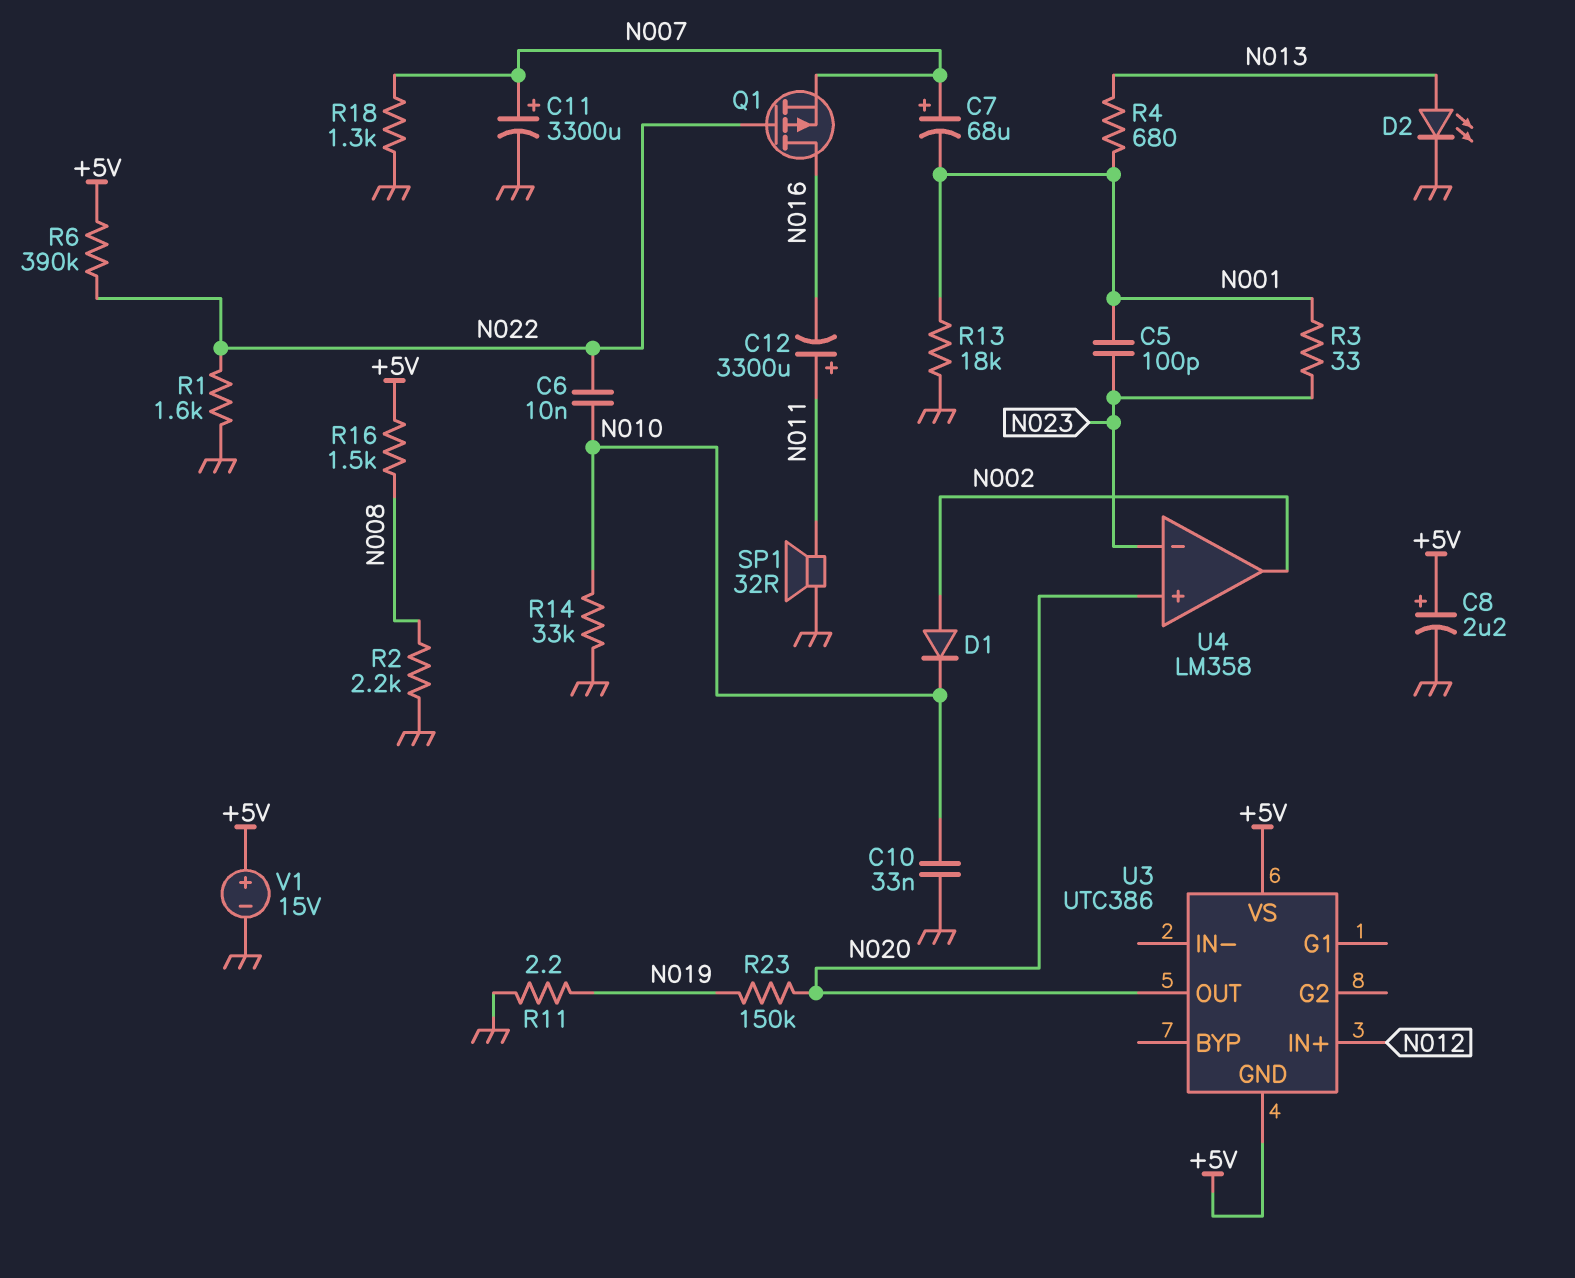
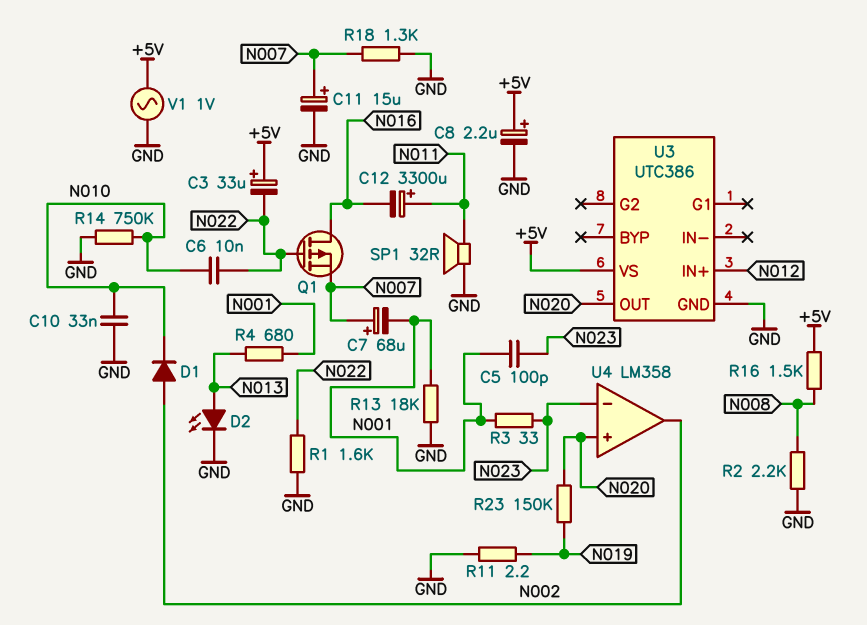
C3: none -> 33uF (plus +5V, minus N022)
C11: 3300uF (plus N007, minus GND) -> 15uF (plus N007, minus GND)
R6: 390k (+5V, N022) -> none
R14: 33k (GND, N010) -> 750k (GND, N010)
U3 pin GND: +5V -> GND
V1: 15V (plus +5V, minus GND) -> AC 1V (+5V, GND)

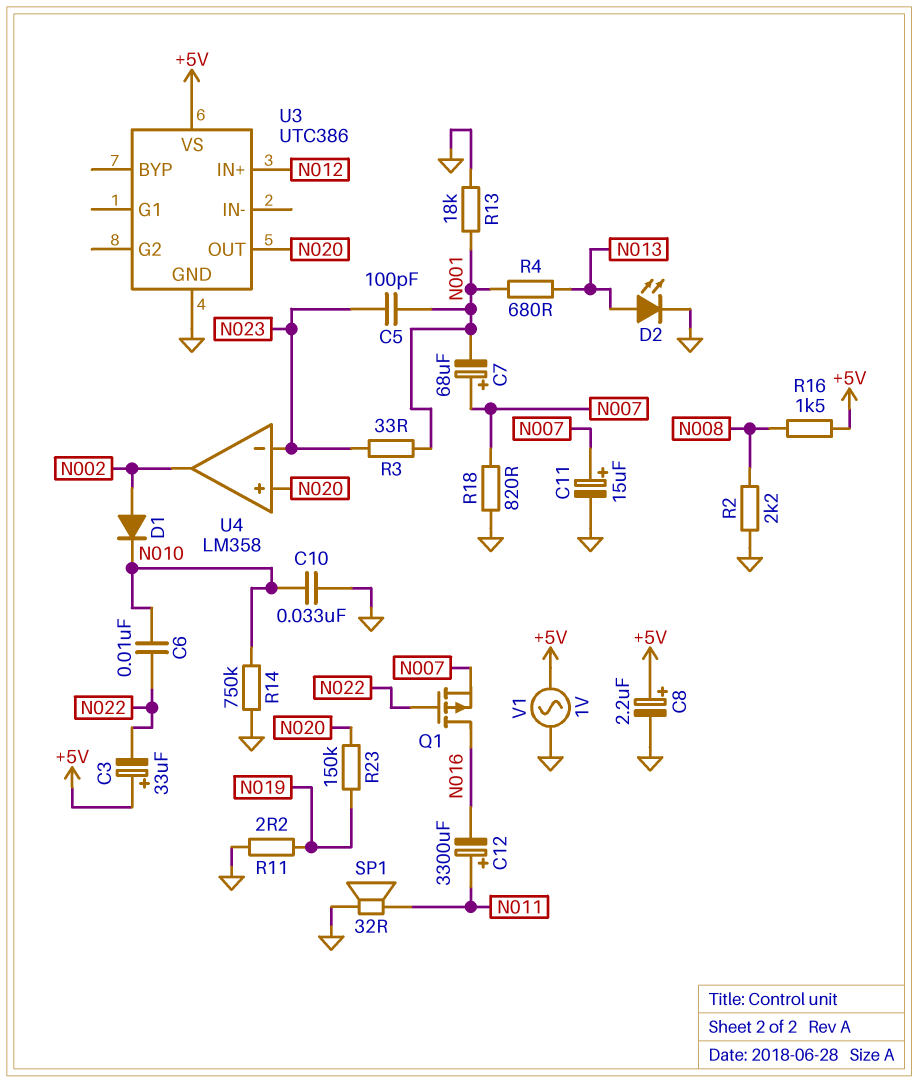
R1: 1.6k (GND, N022) -> none
R18: 1.3k (GND, N007) -> 820 (GND, N007)

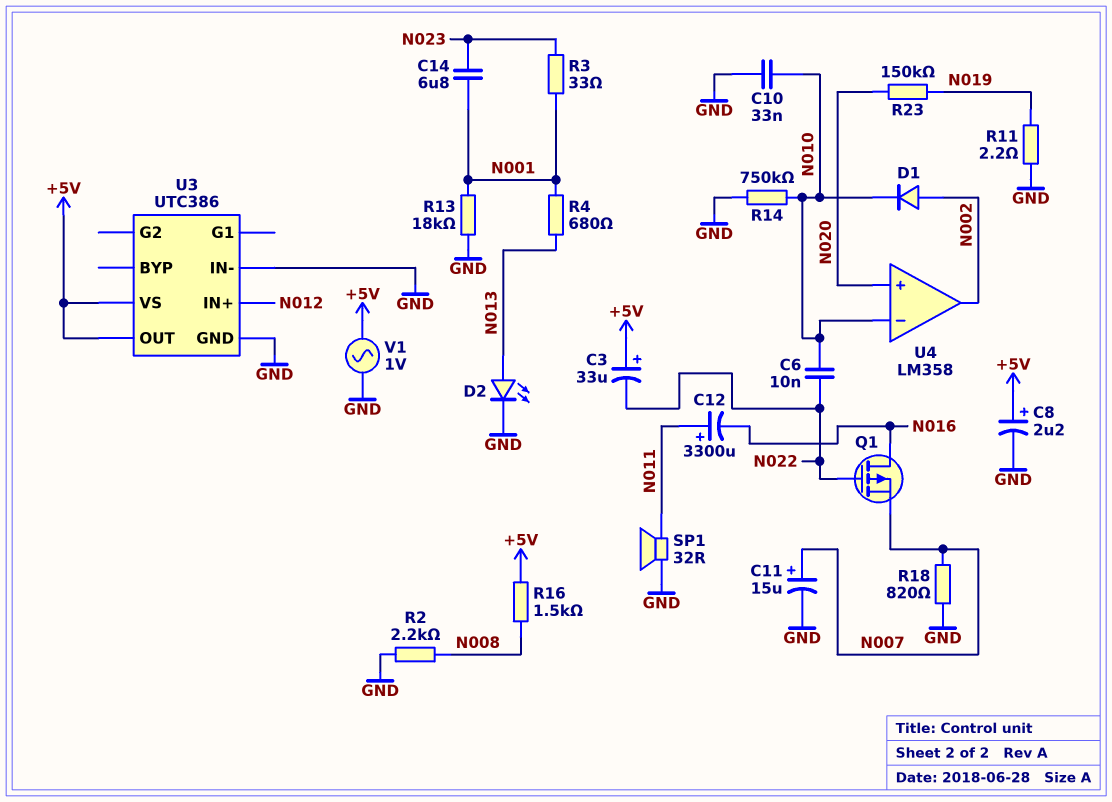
C5: 100pF (N001, N023) -> none
C7: 68uF (plus N007, minus N001) -> none
C14: none -> 6.8uF (N001, N023)
U3 pin IN-: none -> GND
U3 pin OUT: N020 -> +5V
U4 pin in-: N023 -> N010

